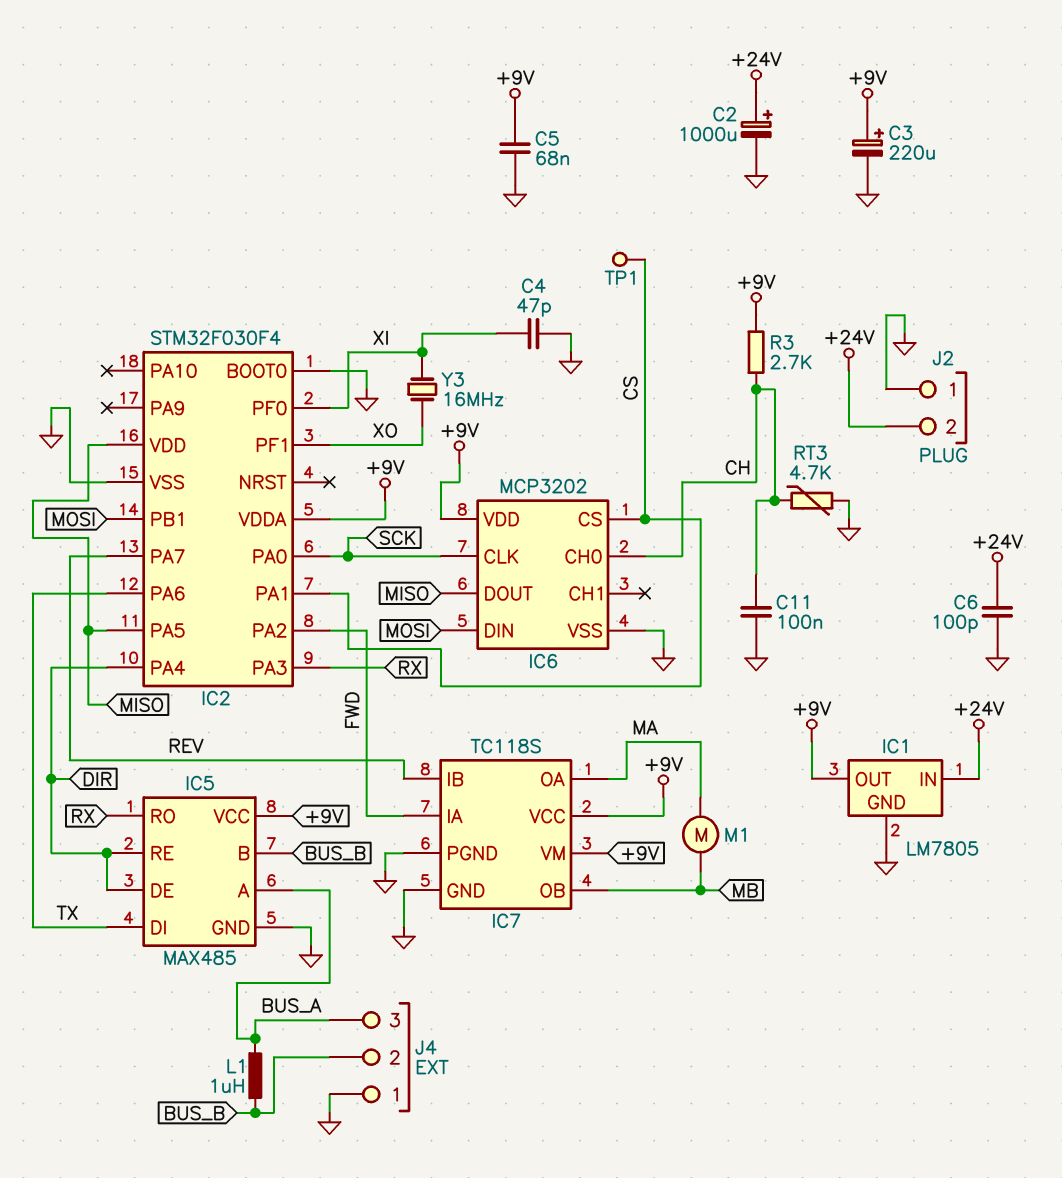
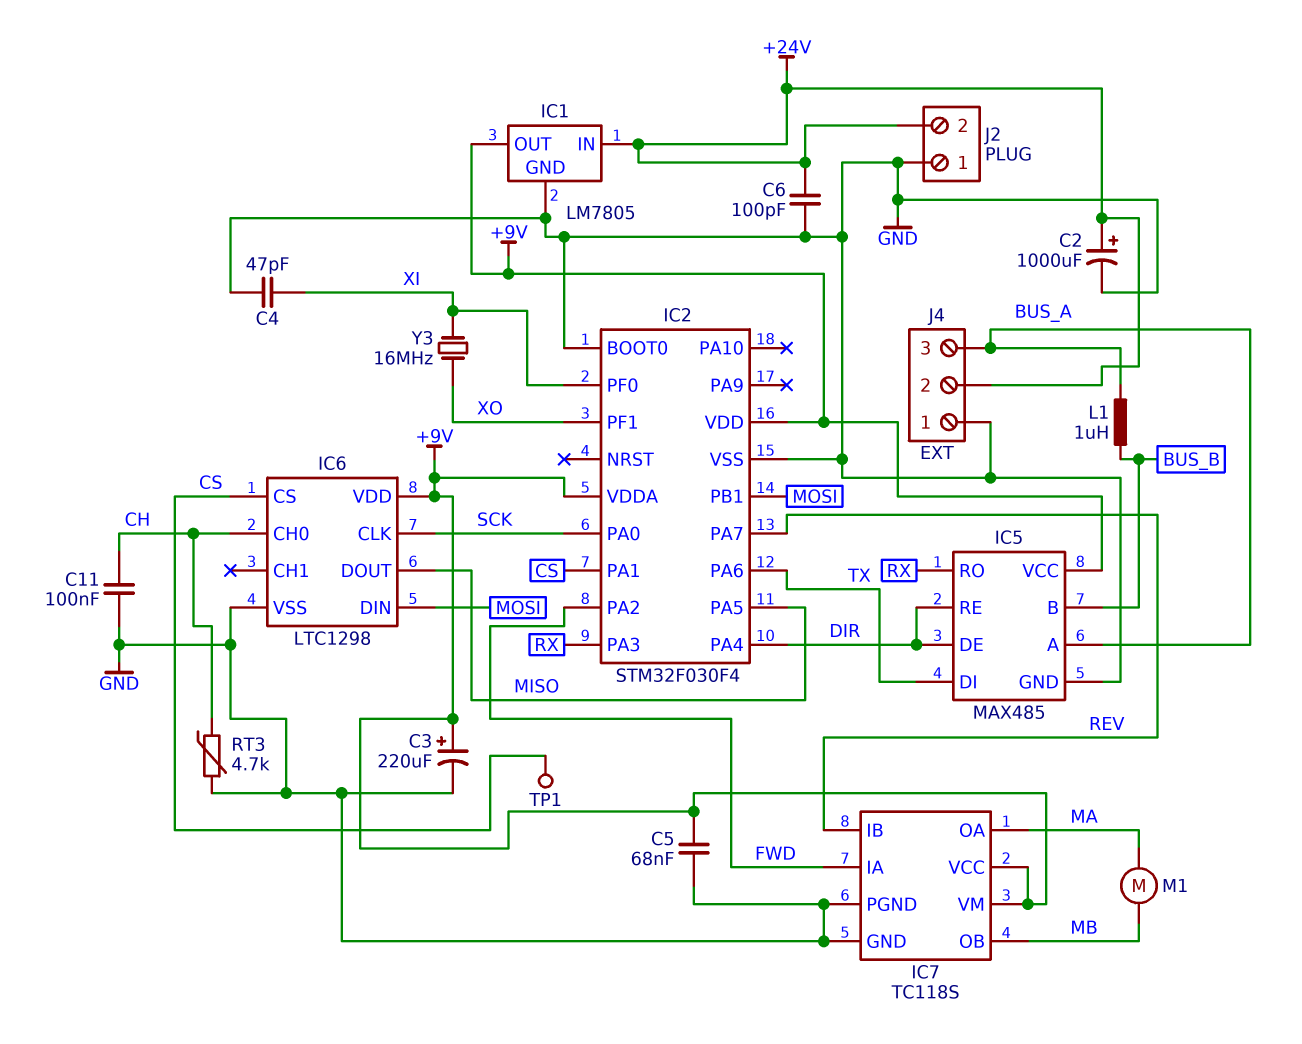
IC2 pin VDD: MISO -> +9V
IC6: MCP3202 -> LTC1298
J4 pin 2: BUS_B -> +24V
R3: 2.7k (+9V, CH) -> none

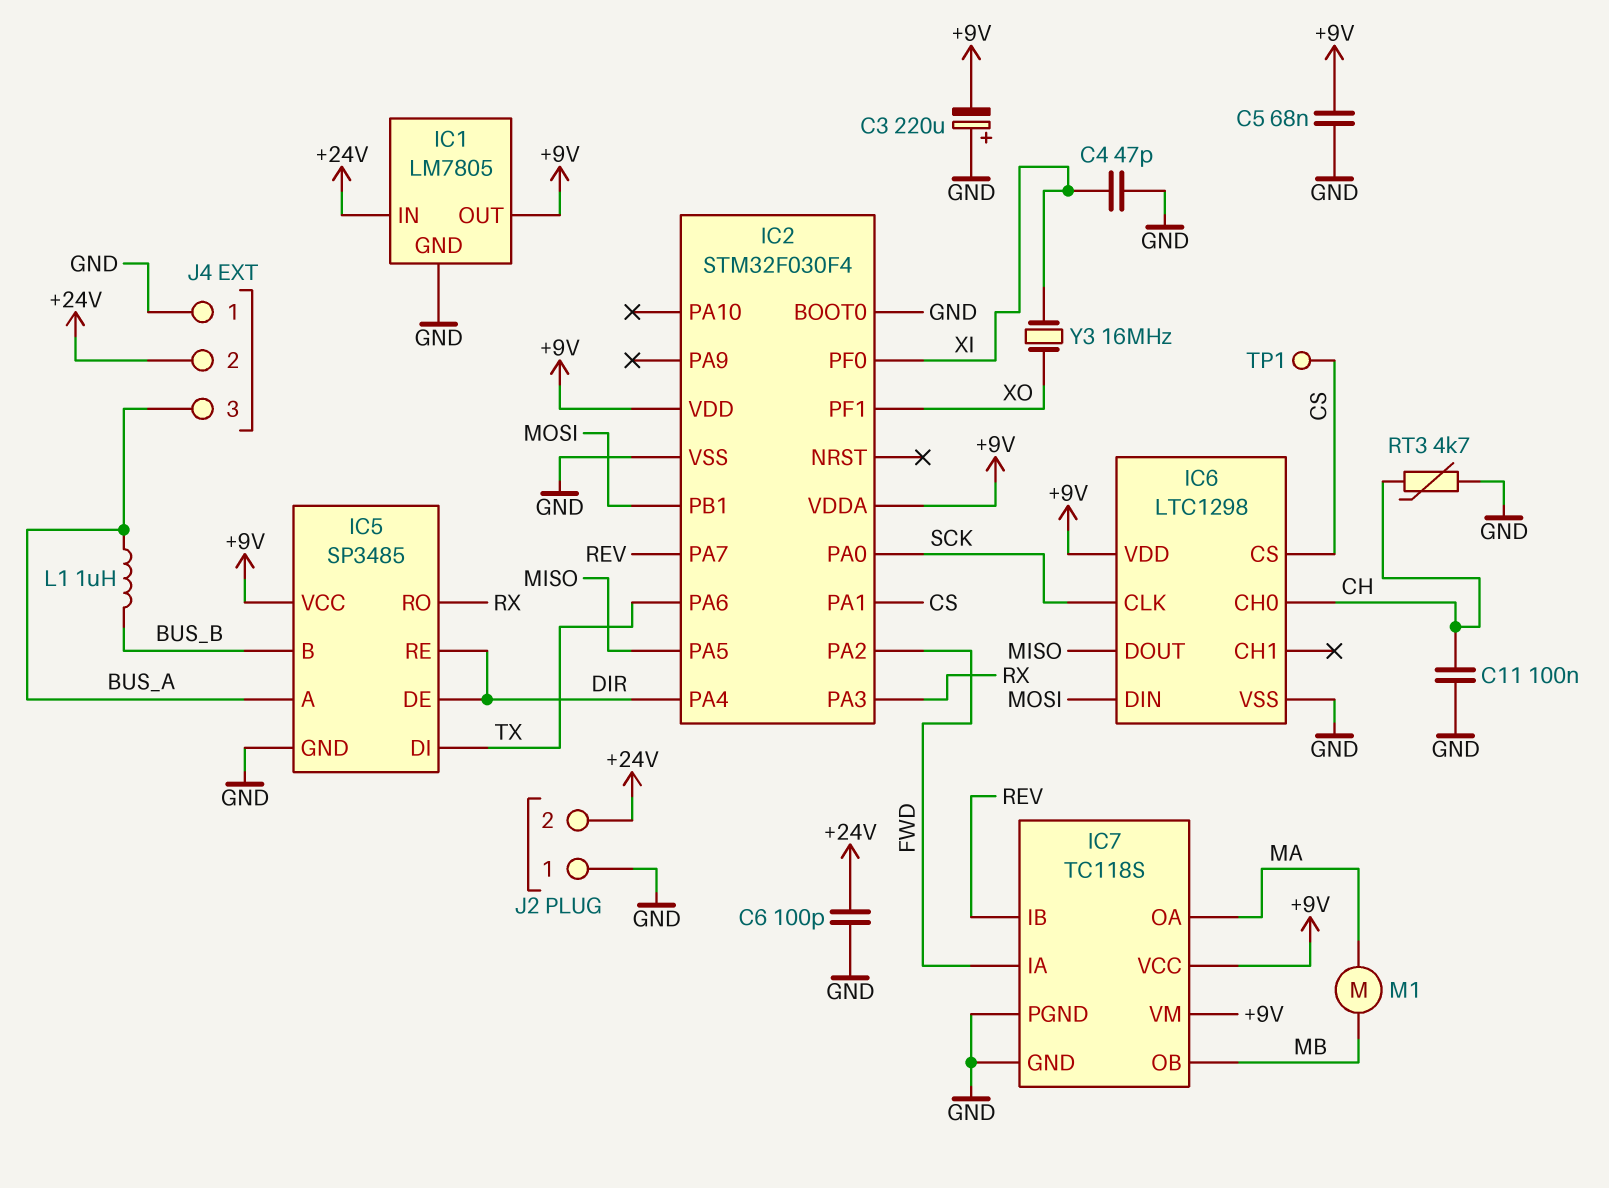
C2: 1000uF (plus +24V, minus GND) -> none
C3: 220uF (plus +9V, minus GND) -> 220uF (plus GND, minus +9V)
IC5: MAX485 -> SP3485

